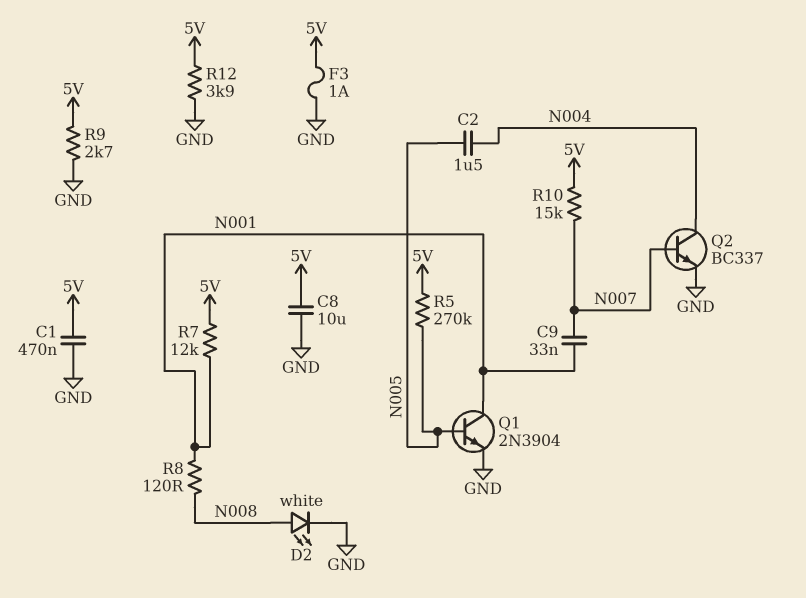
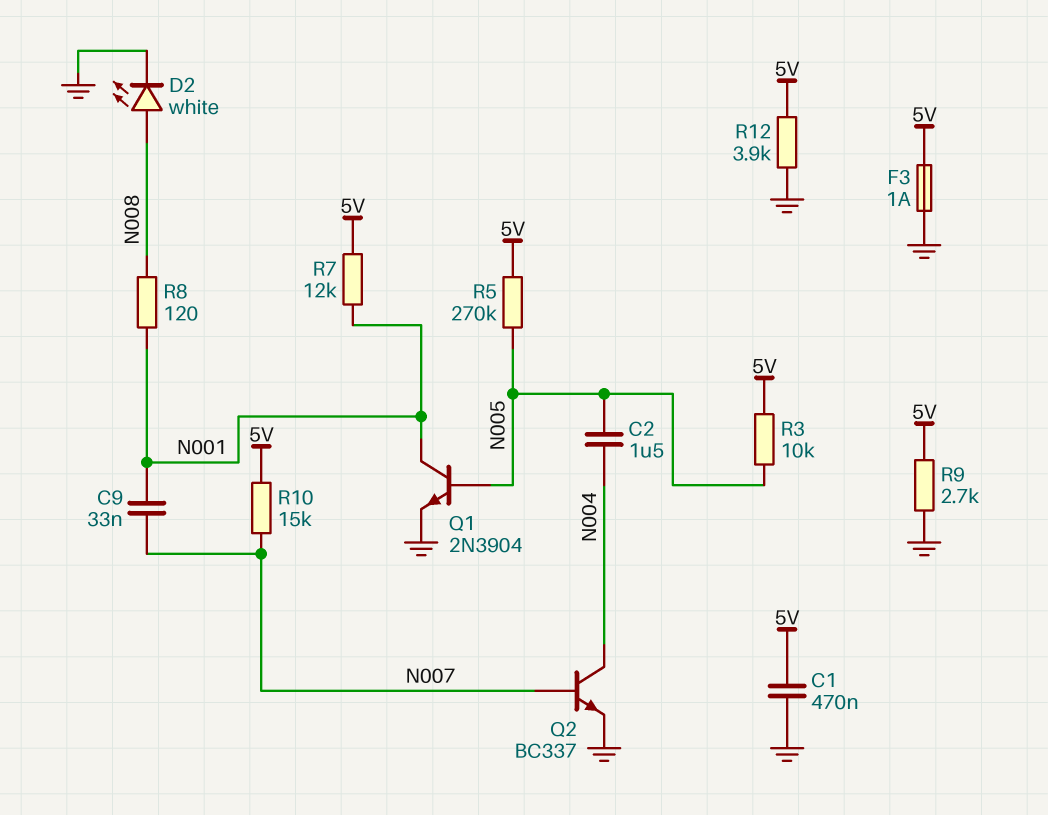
C8: 10uF (5V, GND) -> none
R3: none -> 10k (5V, N005)

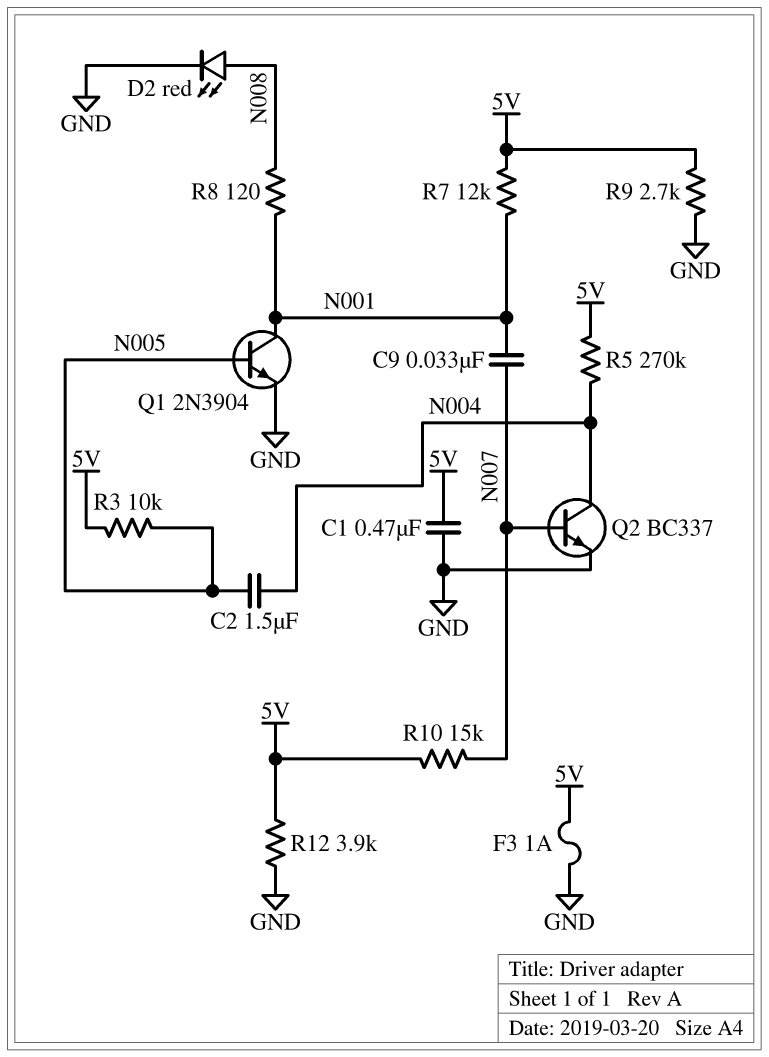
D2: LED white (A N008, K GND) -> LED red (A N008, K GND)
R5: 270k (5V, N005) -> 270k (5V, N004)

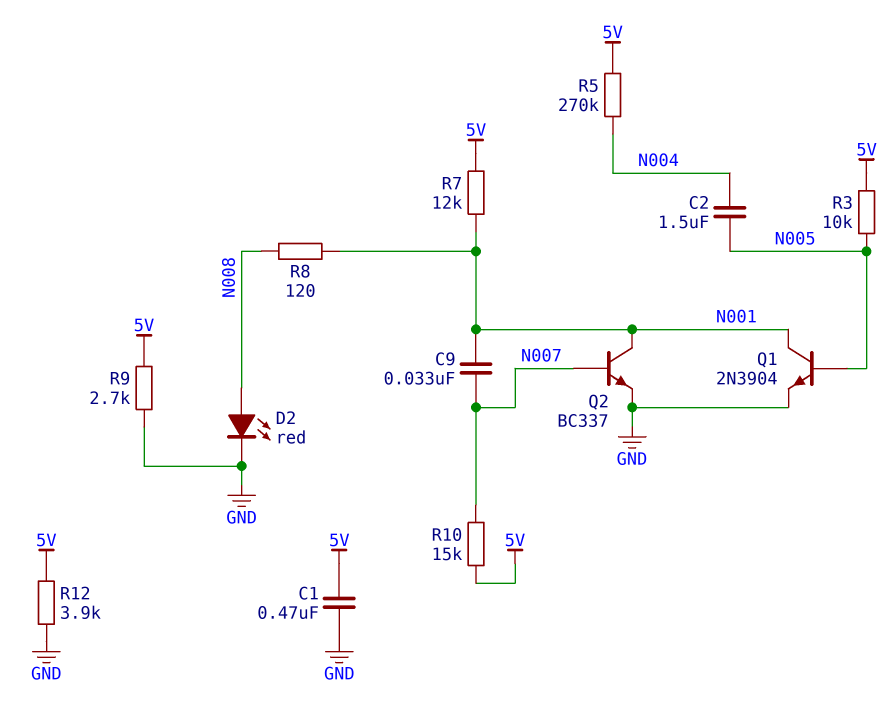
F3: 1A (5V, GND) -> none
Q2: NPN BC337 (B N007, C N004, E GND) -> NPN BC337 (B N007, C N001, E GND)

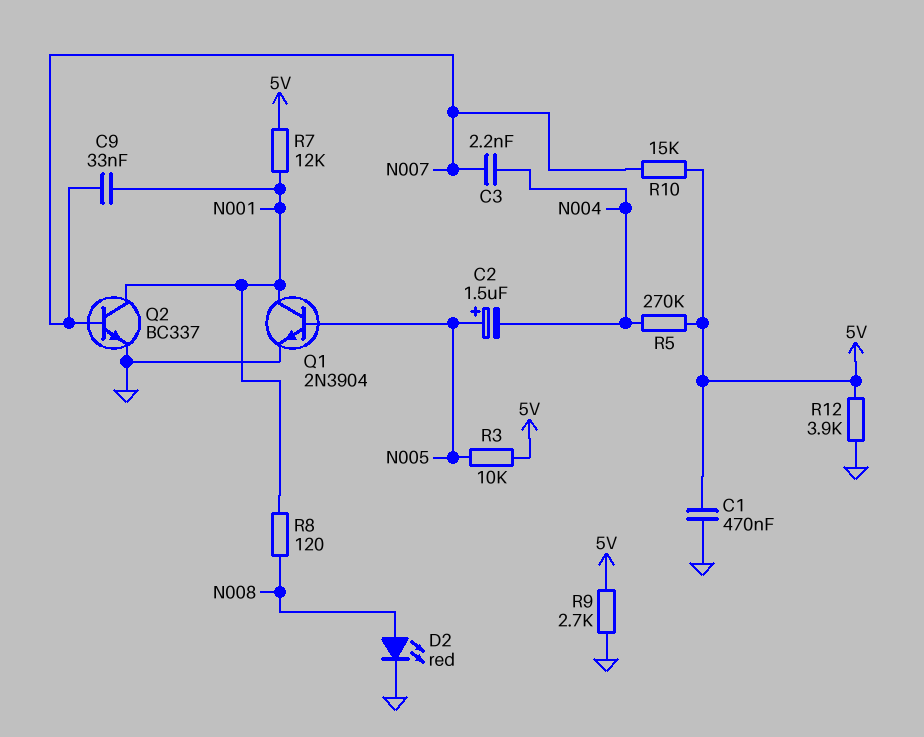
C2: 1.5uF (N004, N005) -> 1.5uF (plus N005, minus N004)
C3: none -> 2.2nF (N004, N007)

